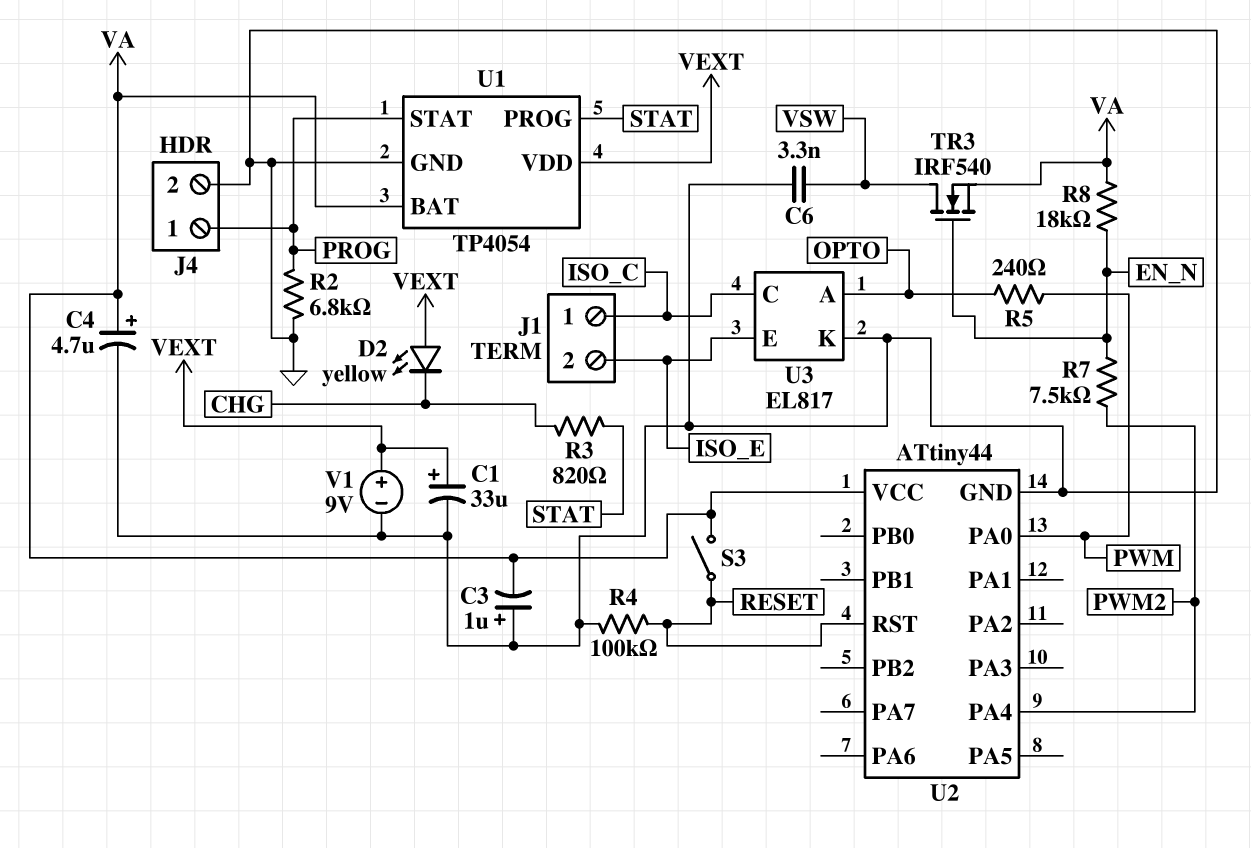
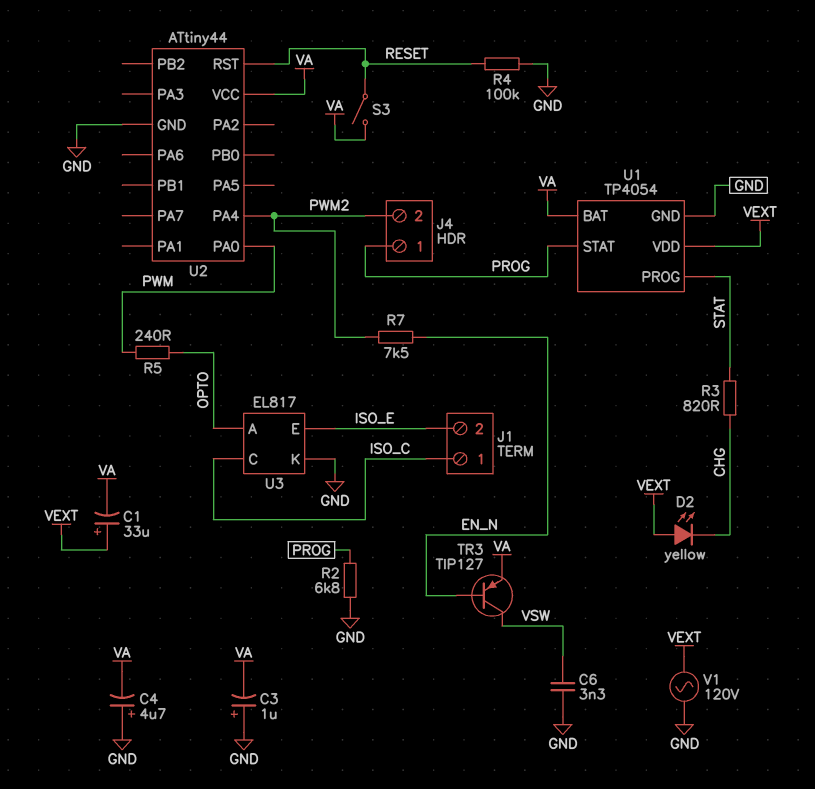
C1: 33uF (plus VEXT, minus GND) -> 33uF (plus VEXT, minus VA)
C4: 4.7uF (plus VA, minus GND) -> 4.7uF (plus GND, minus VA)
J4 pin 2: GND -> PWM2
R8: 18k (EN_N, VA) -> none
TR3: NMOS IRF540 (G EN_N, D VSW, S VA) -> PNP TIP127 (B EN_N, C VSW, E VA)
V1: 9V (plus VEXT, minus GND) -> AC 120V (GND, VEXT)

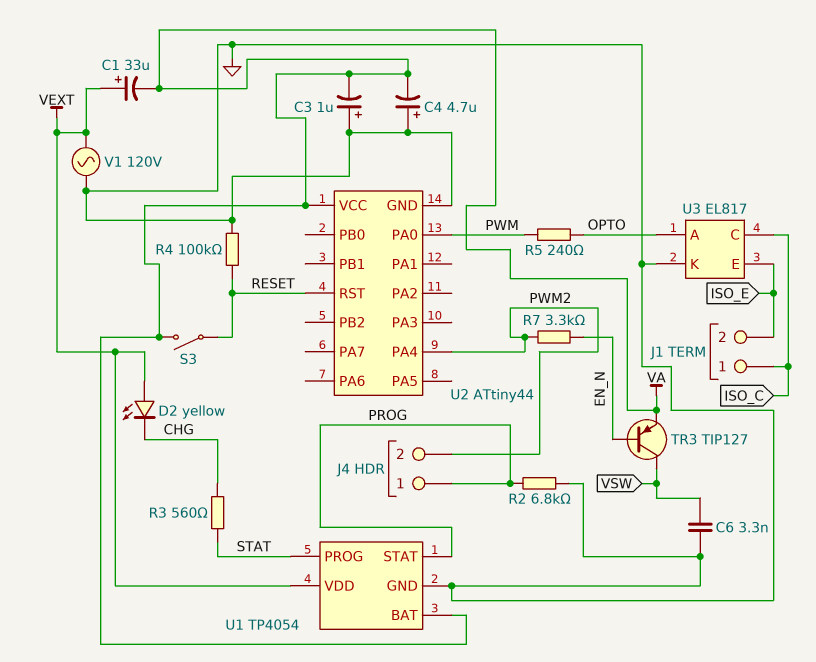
R3: 820 (CHG, STAT) -> 560 (CHG, STAT)
R7: 7.5k (EN_N, PWM2) -> 3.3k (EN_N, PWM2)

